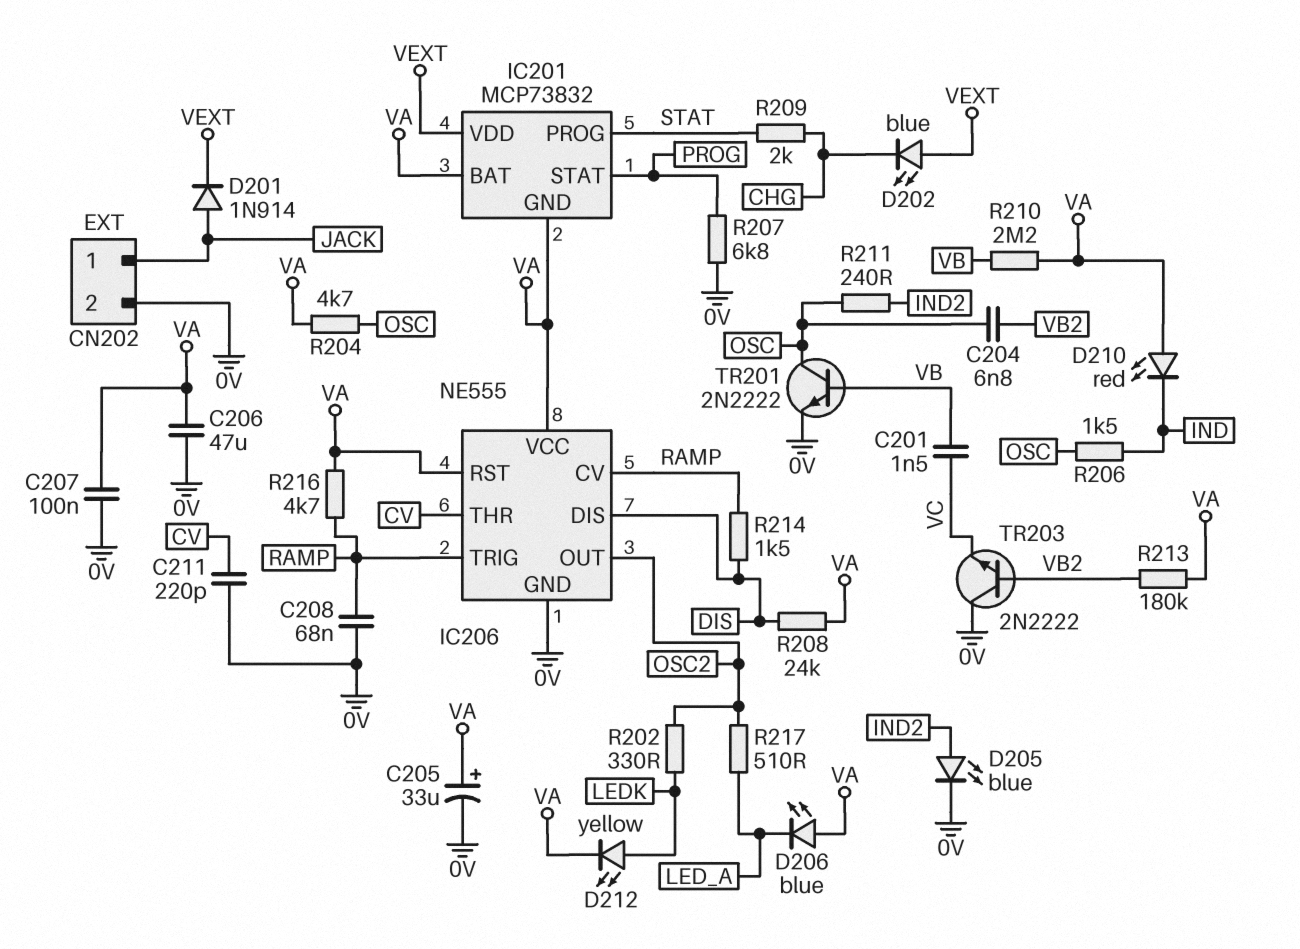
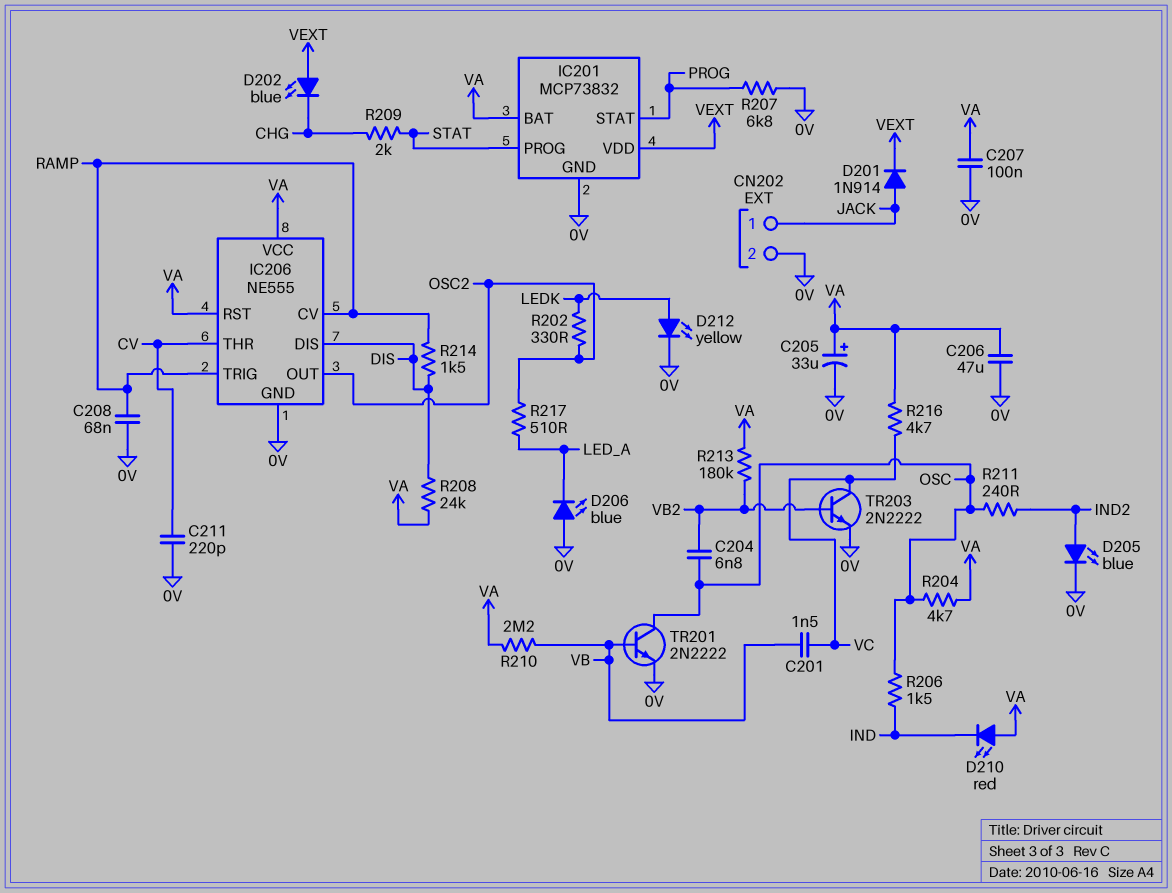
D206: LED blue (A VA, K LED_A) -> LED blue (A 0V, K LED_A)
D212: LED yellow (A LEDK, K VA) -> LED yellow (A LEDK, K 0V)
IC201 pin GND: VA -> 0V
R216: 4.7k (RAMP, VA) -> 4.7k (VA, VC)
TR203: NPN 2N2222 (B VB2, C 0V, E VC) -> NPN 2N2222 (B VB2, C VC, E 0V)

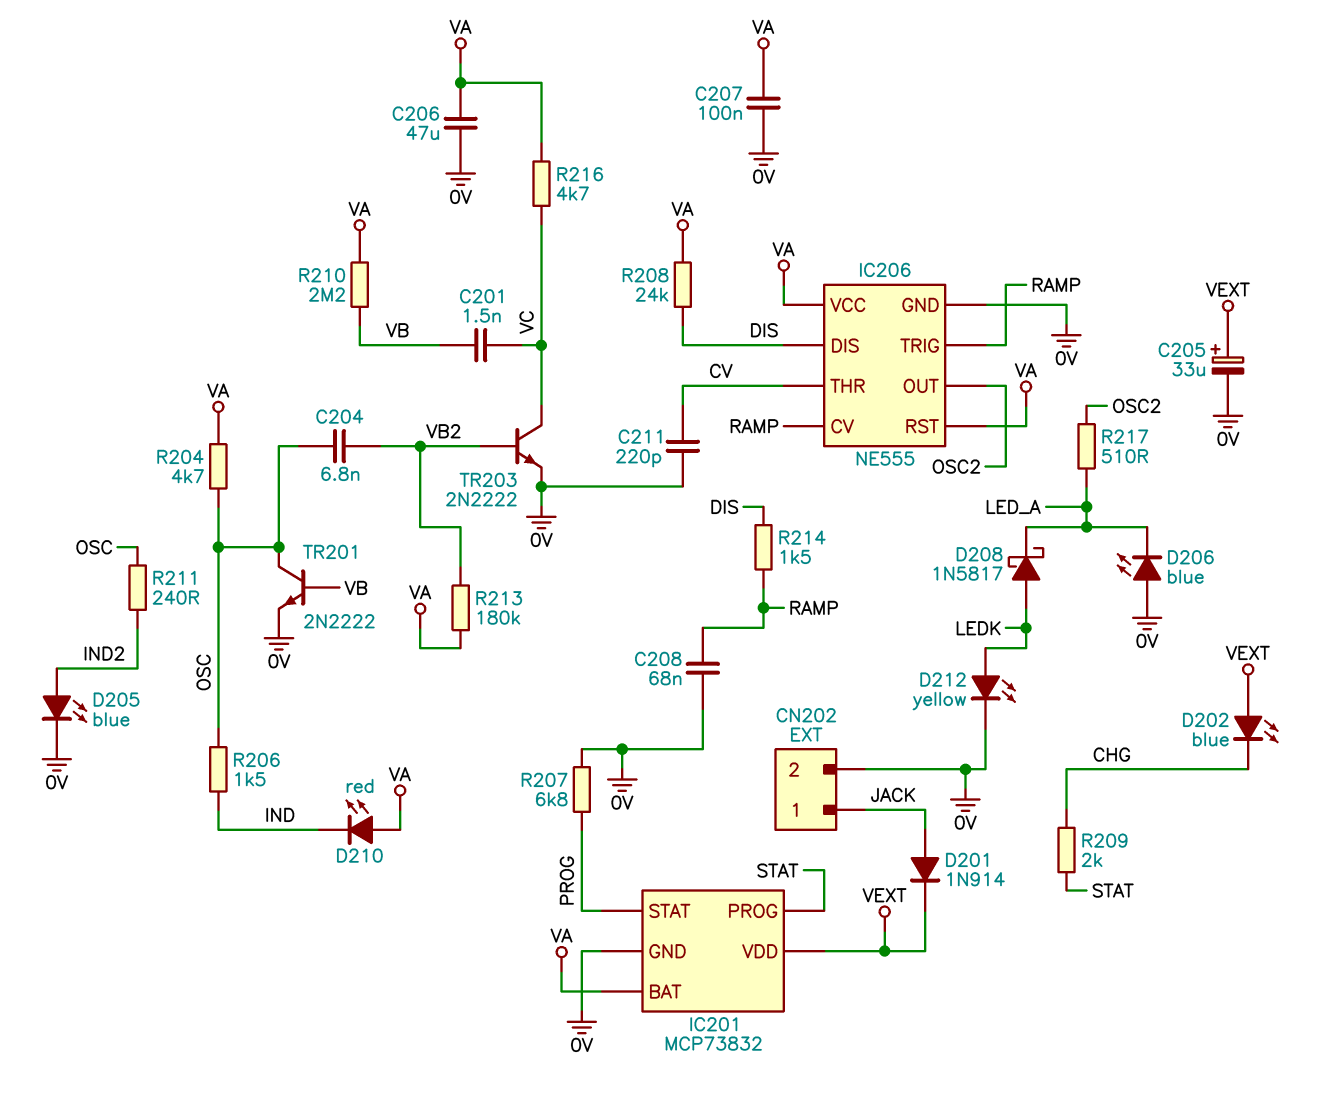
C205: 33uF (plus VA, minus 0V) -> 33uF (plus VEXT, minus 0V)
D208: none -> schottky 1N5817 (A LEDK, K LED_A)
R202: 330 (LEDK, OSC2) -> none

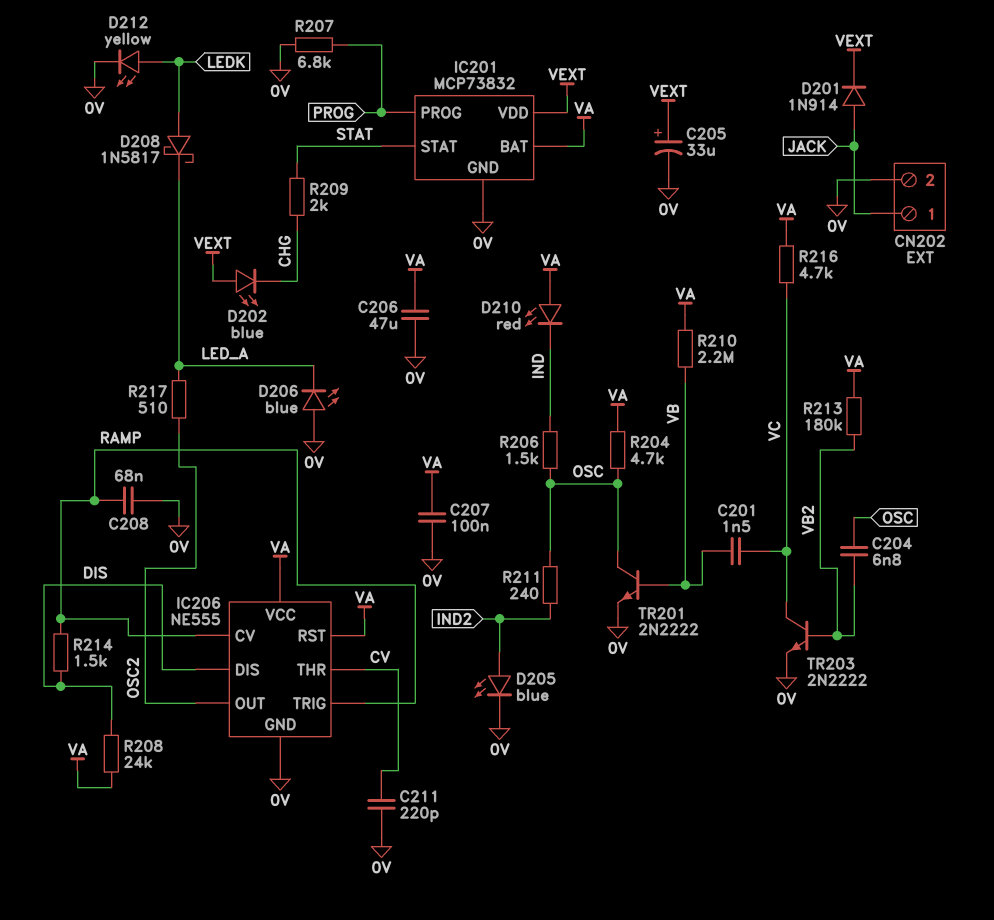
IC201 pin PROG: STAT -> PROG
IC201 pin STAT: PROG -> STAT

